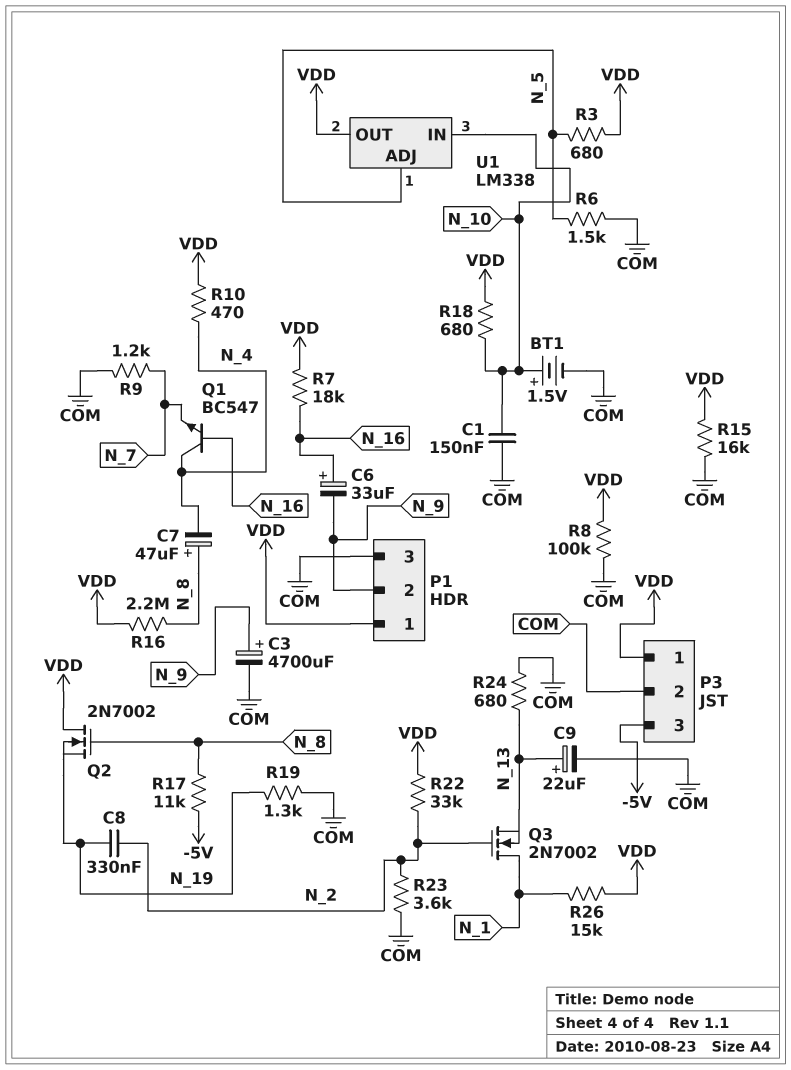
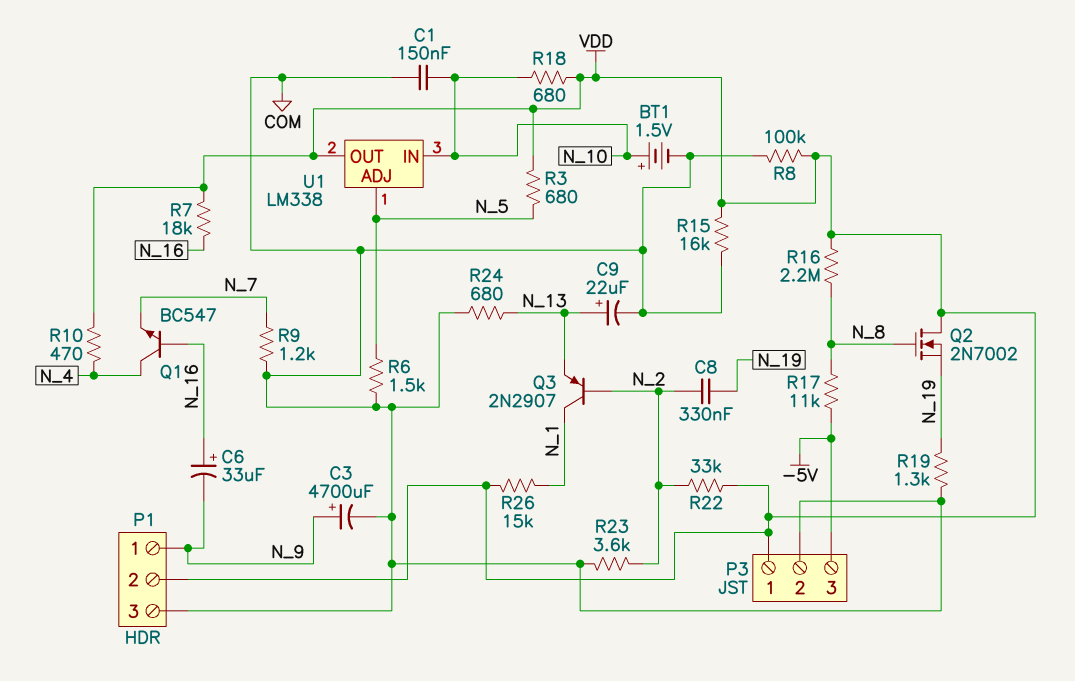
C7: 47uF (plus N_8, minus N_4) -> none
P1 pin 1: VDD -> N_9
P1 pin 2: N_9 -> VDD
Q3: NMOS 2N7002 (G N_2, D N_1, S N_13) -> PNP 2N2907 (B N_2, C N_1, E N_13)

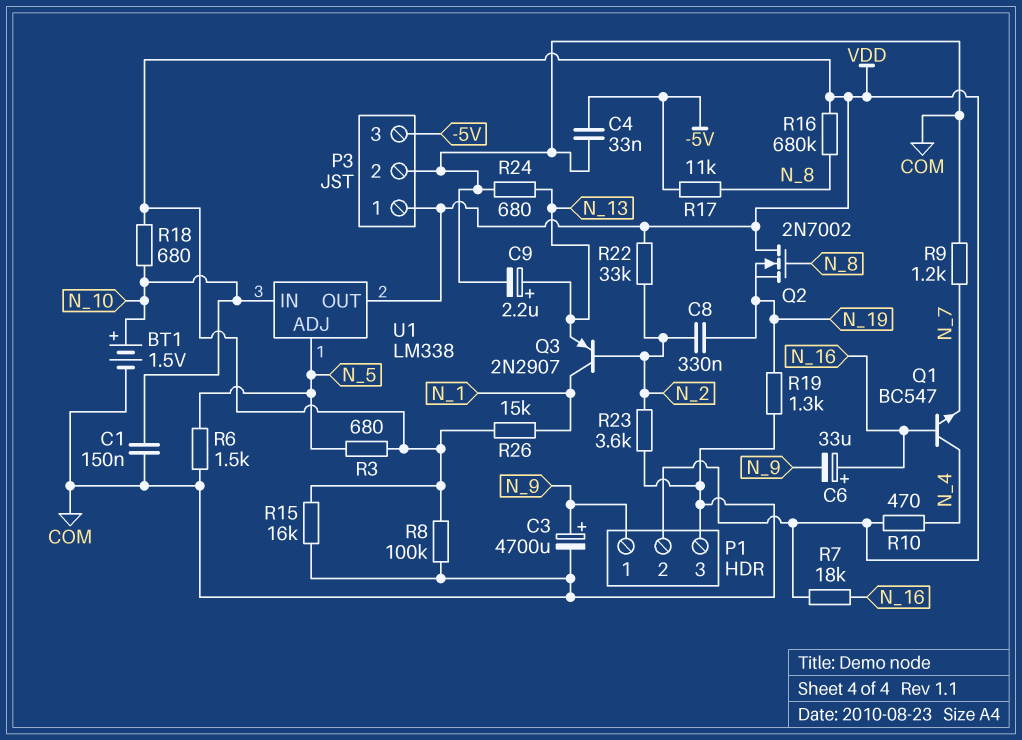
C4: none -> 33nF (-5V, COM)
C9: 22uF (plus N_13, minus COM) -> 2.2uF (plus N_13, minus COM)
R16: 2.2M (N_8, VDD) -> 680k (N_8, VDD)

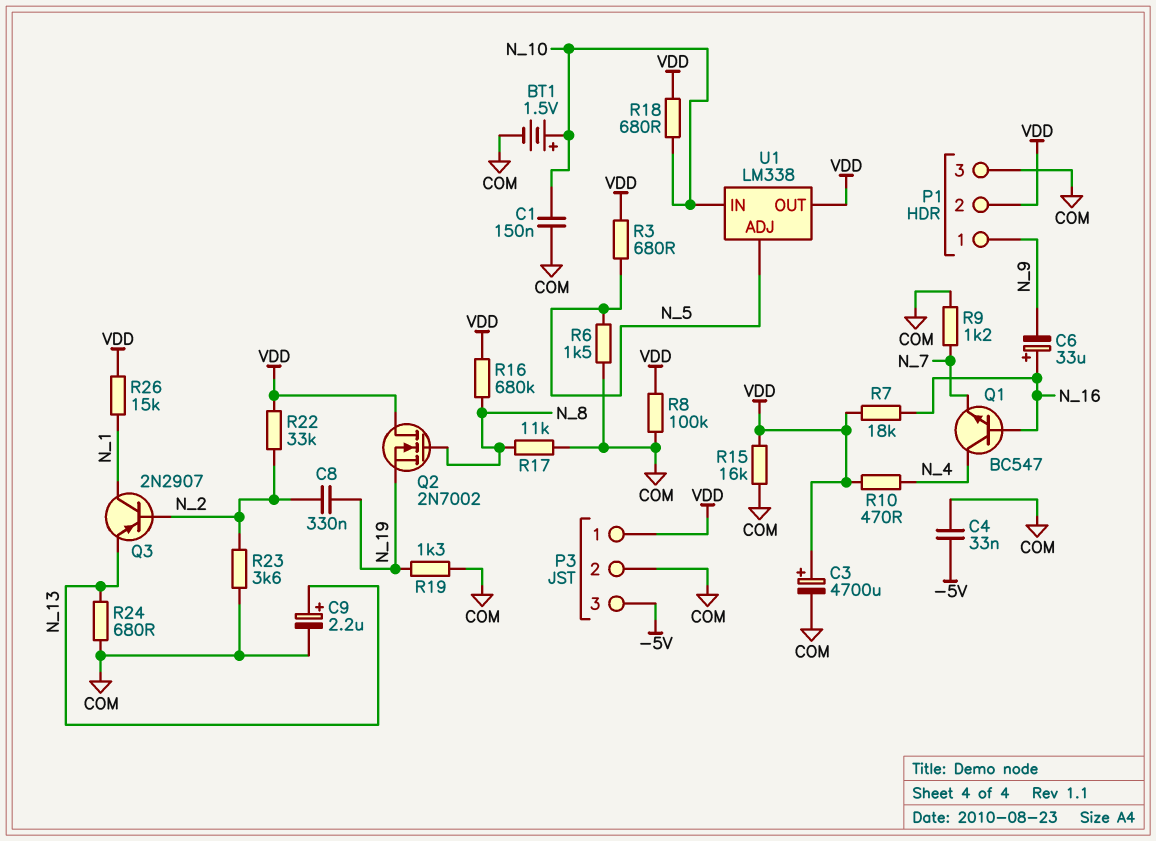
C3: 4700uF (plus N_9, minus COM) -> 4700uF (plus VDD, minus COM)
R17: 11k (-5V, N_8) -> 11k (COM, N_8)

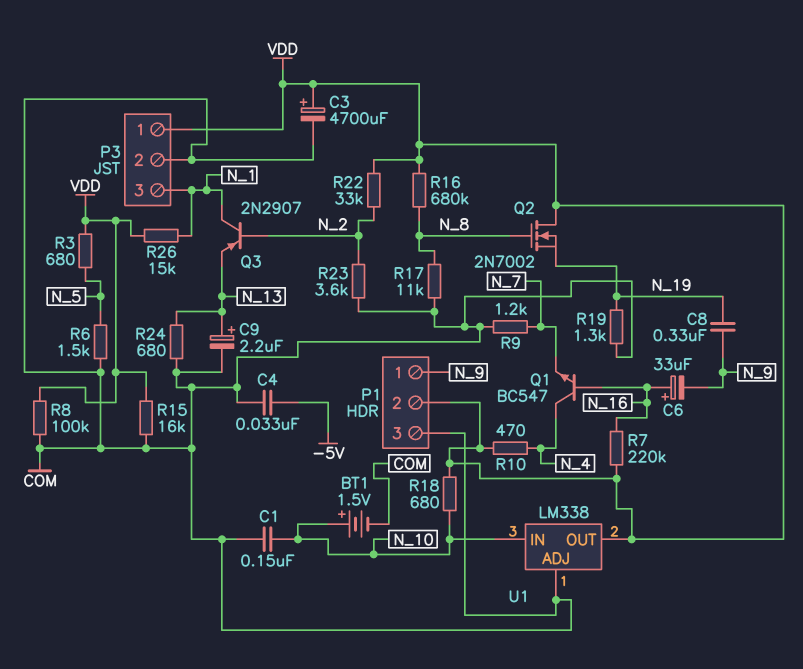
C8: 330nF (N_2, N_19) -> 330nF (N_9, N_19)
P3 pin 3: -5V -> N_1
R7: 18k (N_16, VDD) -> 220k (N_16, VDD)
U1 pin ADJ: N_5 -> COM

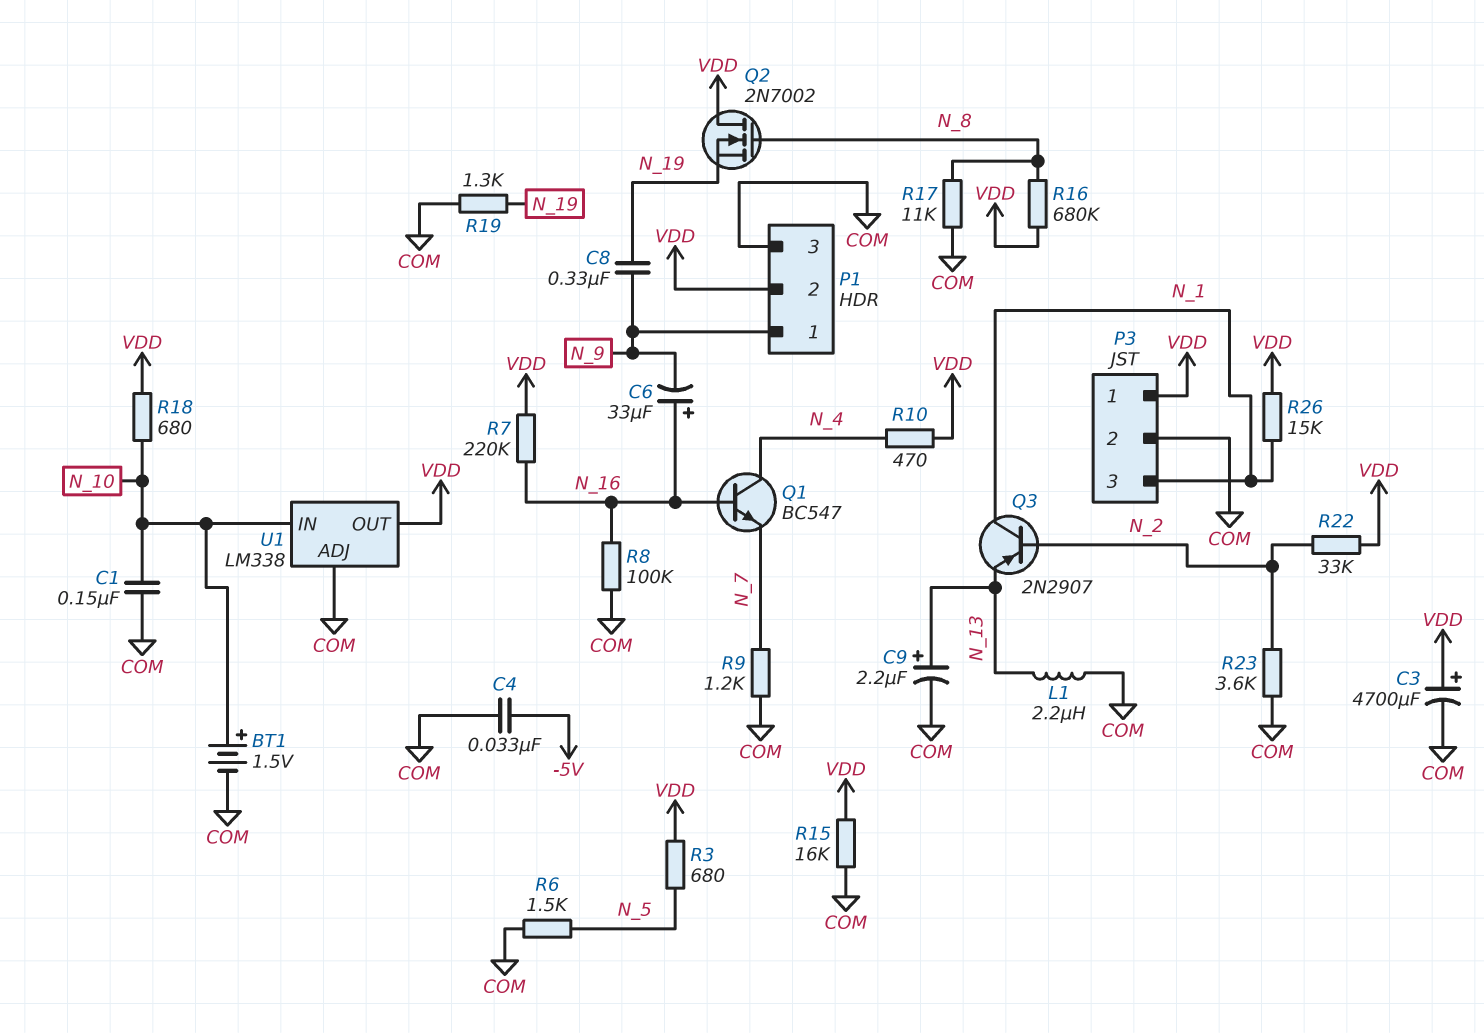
L1: none -> 2.2uH (COM, N_13)
R8: 100k (COM, VDD) -> 100k (COM, N_16)
R24: 680 (COM, N_13) -> none

